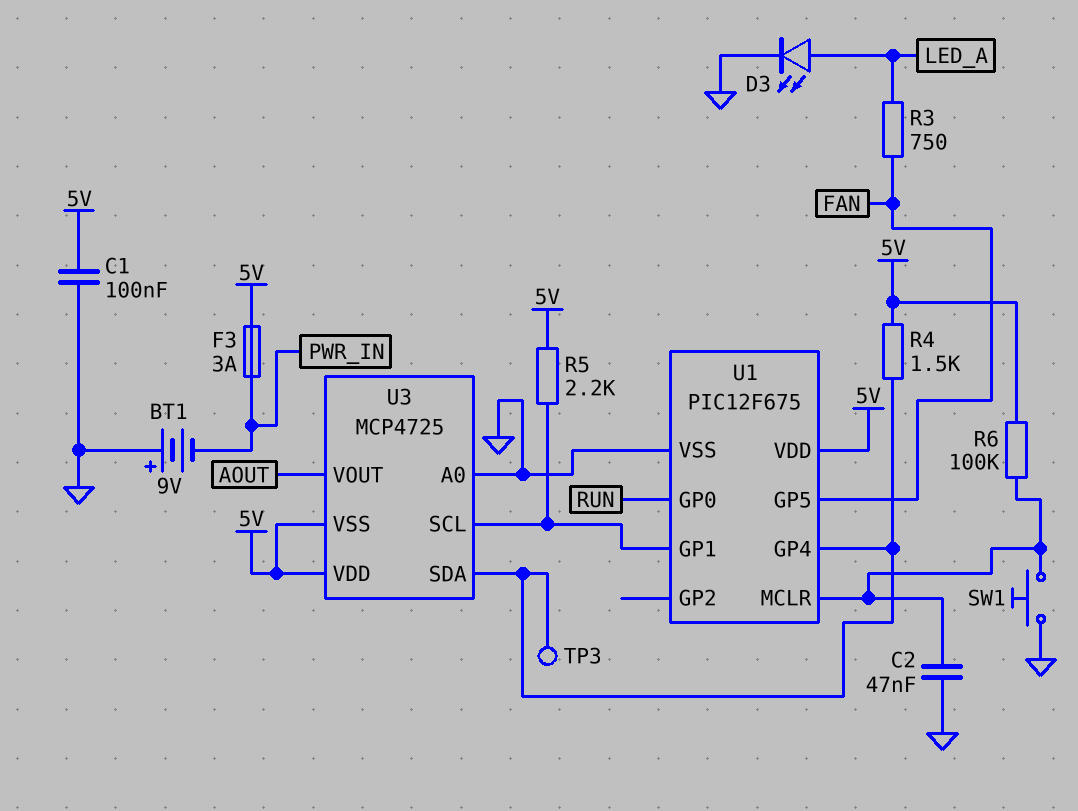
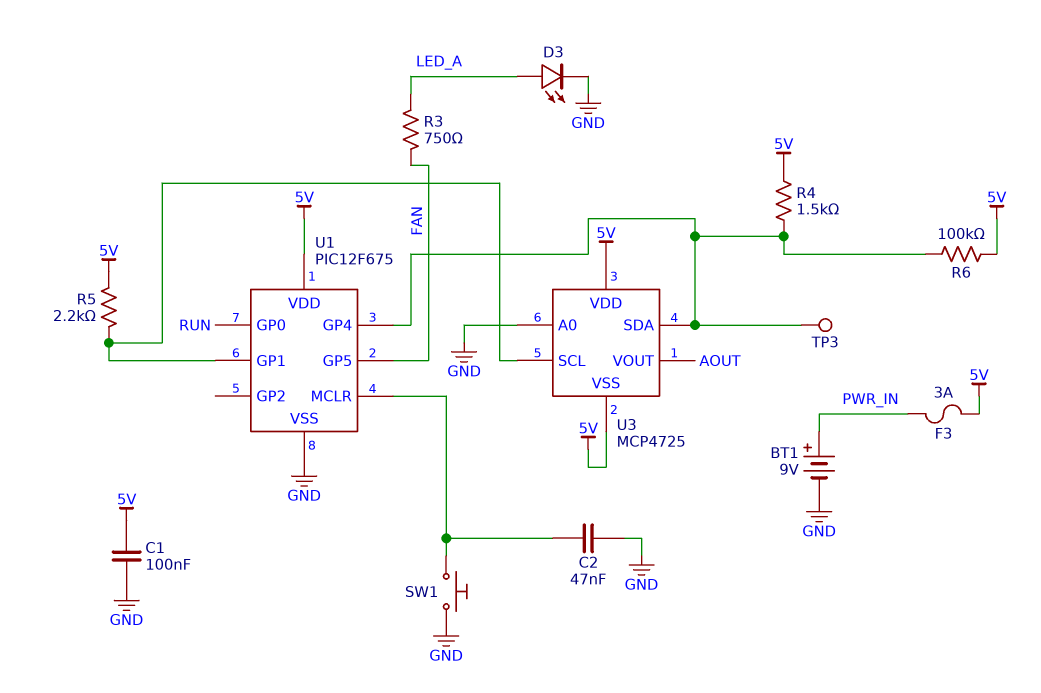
BT1: 9V (plus GND, minus PWR_IN) -> 9V (plus PWR_IN, minus GND)
R6: 100k (5V, U1/MCLR) -> 100k (5V, U1/GP4)

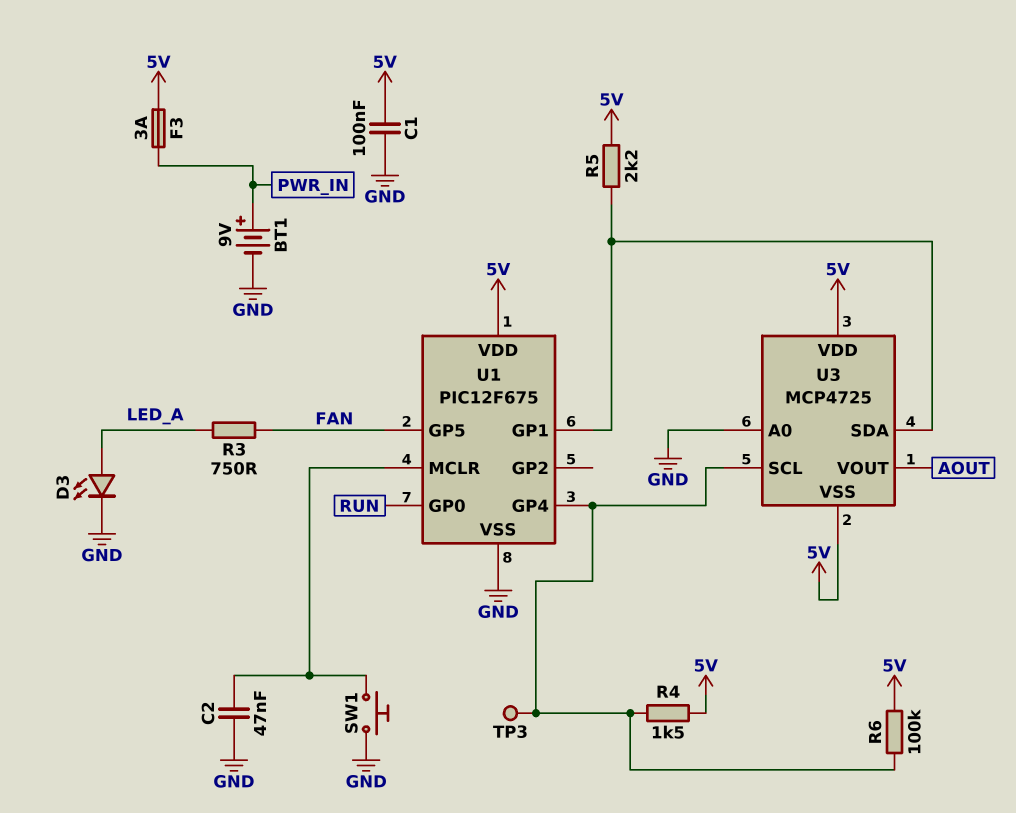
U3 pin SCL: U1/GP1 -> U1/GP4
U3 pin SDA: U1/GP4 -> U1/GP1

